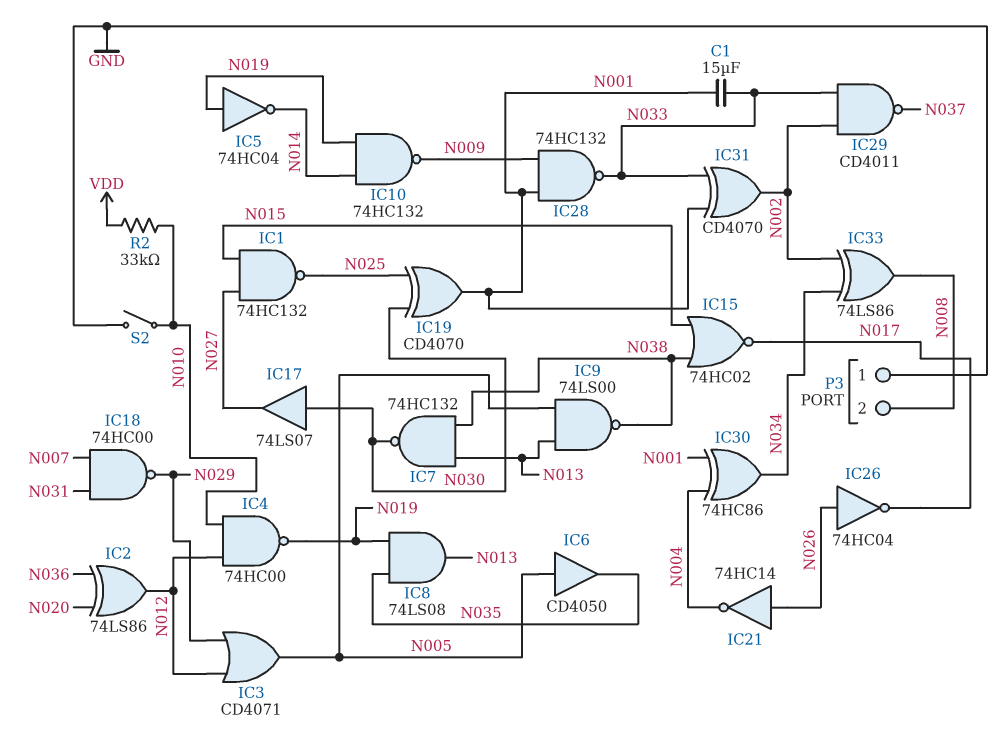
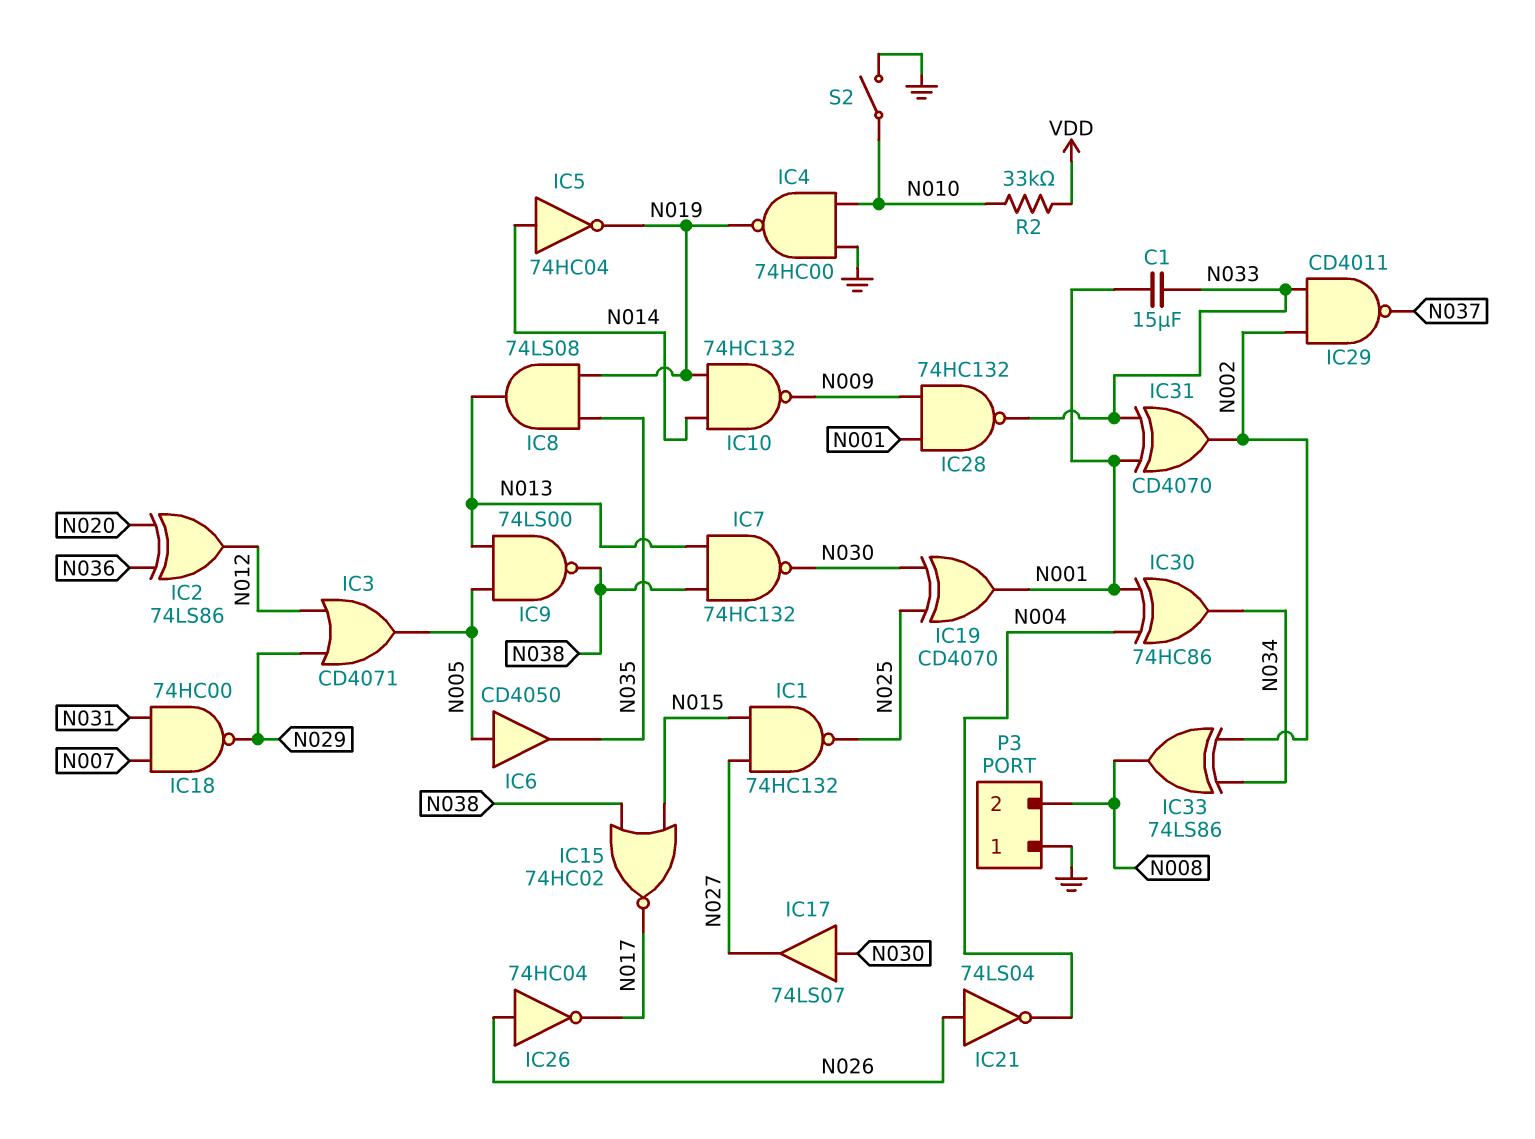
IC4: NAND 74HC00 (in N010, in N012, out N019) -> NAND 74HC00 (in GND, in N010, out N019)
IC5: NOT 74HC04 (in N019, out N014) -> NOT 74HC04 (in N014, out N019)
IC21: NOT 74HC14 (in N026, out N004) -> NOT 74LS04 (in N026, out N004)

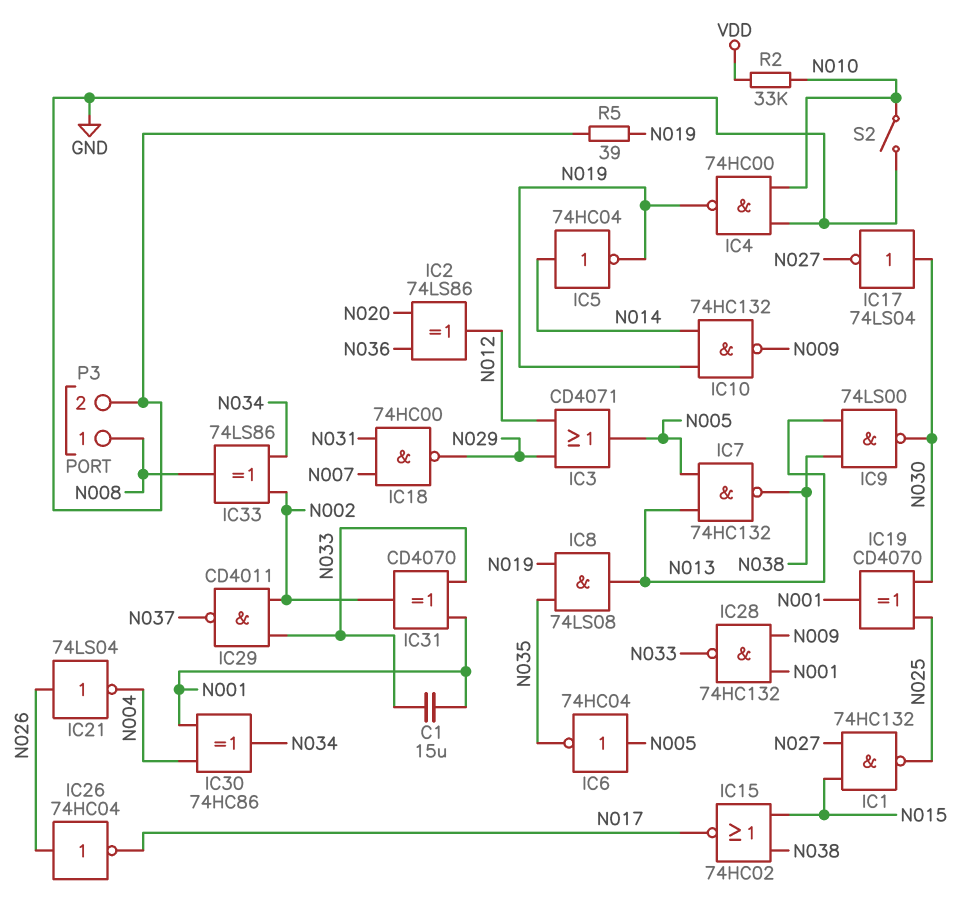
IC6: buffer CD4050 (in N005, out N035) -> NOT 74HC04 (in N005, out N035)
IC7: NAND 74HC132 (in N013, in N038, out N030) -> NAND 74HC132 (in N005, in N013, out N038)
IC9: NAND 74LS00 (in N005, in N013, out N038) -> NAND 74LS00 (in N013, in N038, out N030)
IC17: buffer 74LS07 (in N030, out N027) -> NOT 74LS04 (in N030, out N027)
P3 pin 1: GND -> N008
P3 pin 2: N008 -> GND
R5: none -> 39 (GND, N019)

